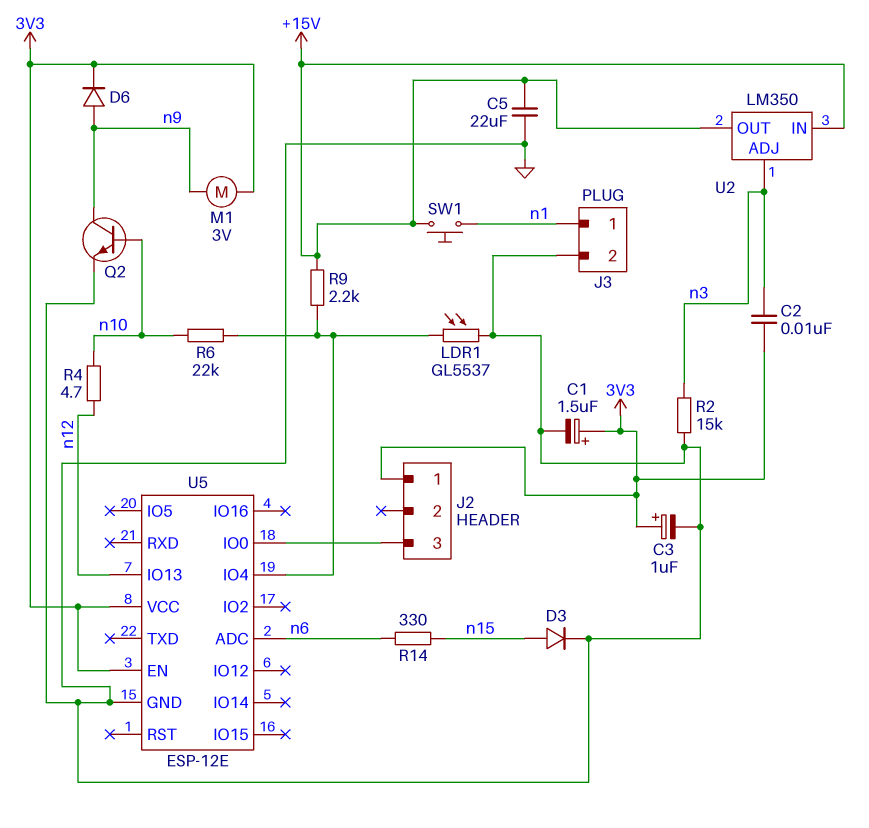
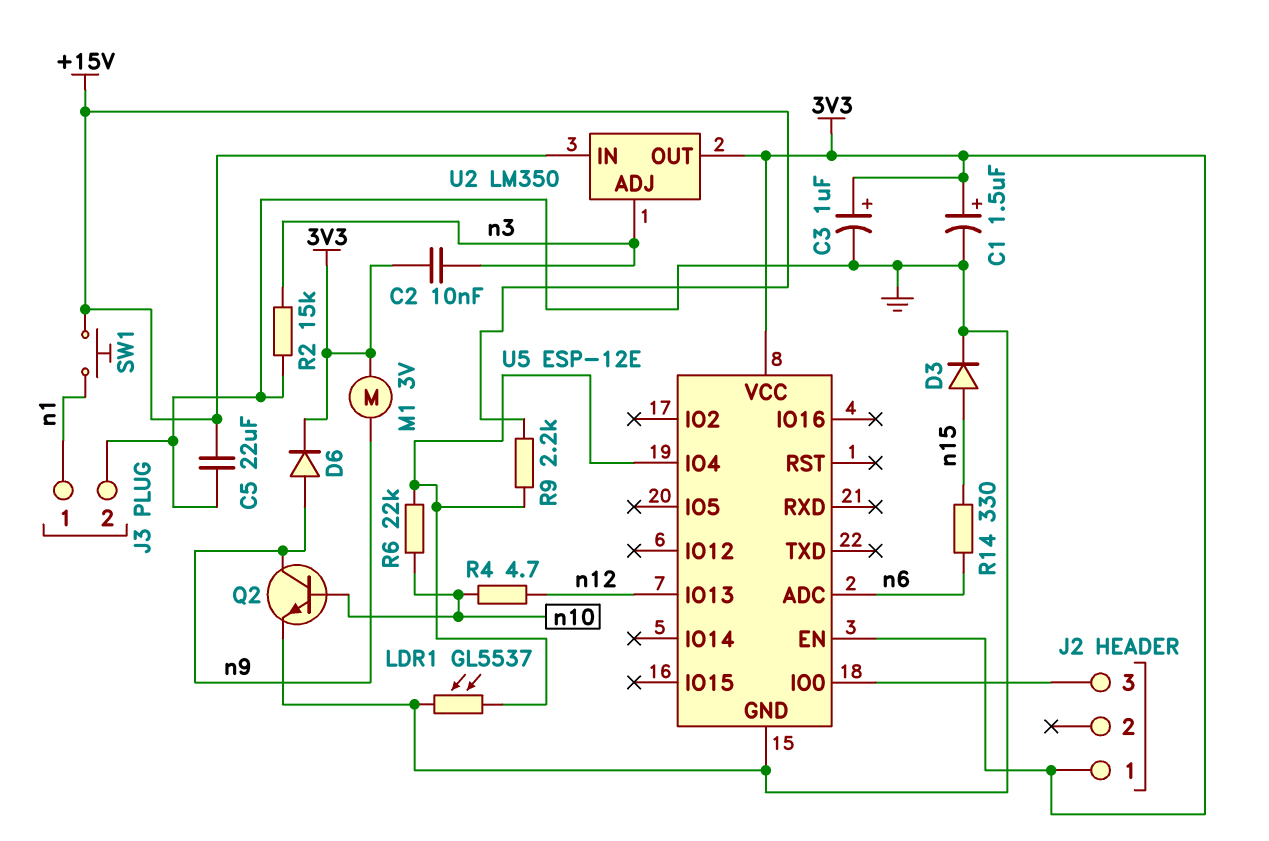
U2 pin OUT: +15V -> 3V3

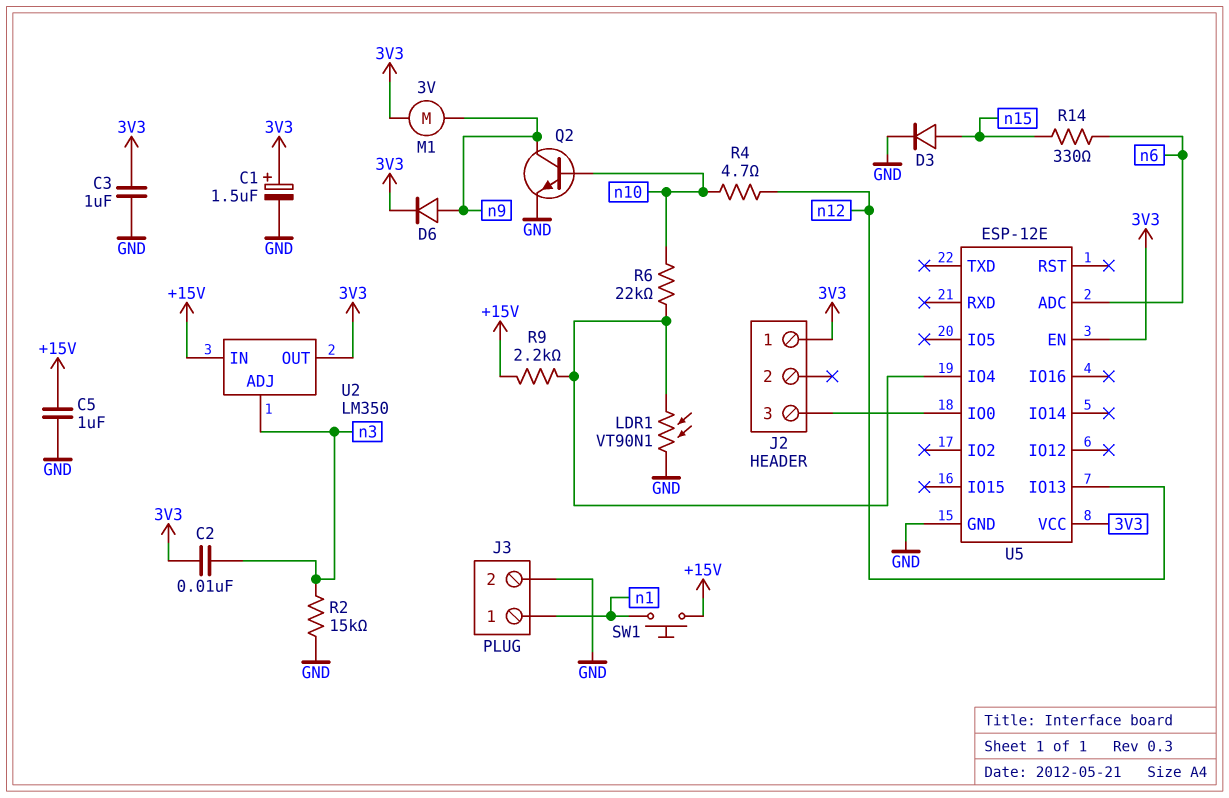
C3: 1uF (plus 3V3, minus GND) -> 1uF (3V3, GND)
C5: 22uF (+15V, GND) -> 1uF (+15V, GND)
LDR1: GL5537 (GND, U5/IO4) -> VT90N1 (GND, U5/IO4)

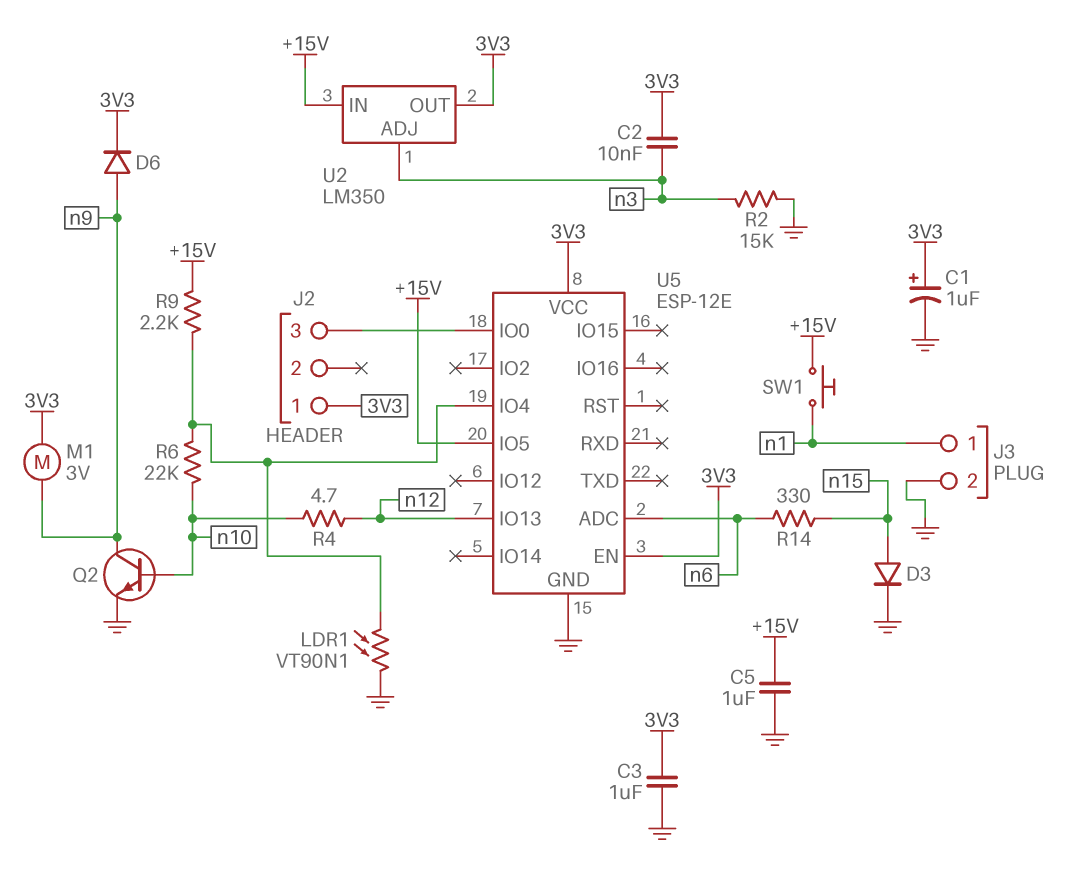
C1: 1.5uF (plus 3V3, minus GND) -> 1uF (plus 3V3, minus GND)
U5 pin IO5: none -> +15V

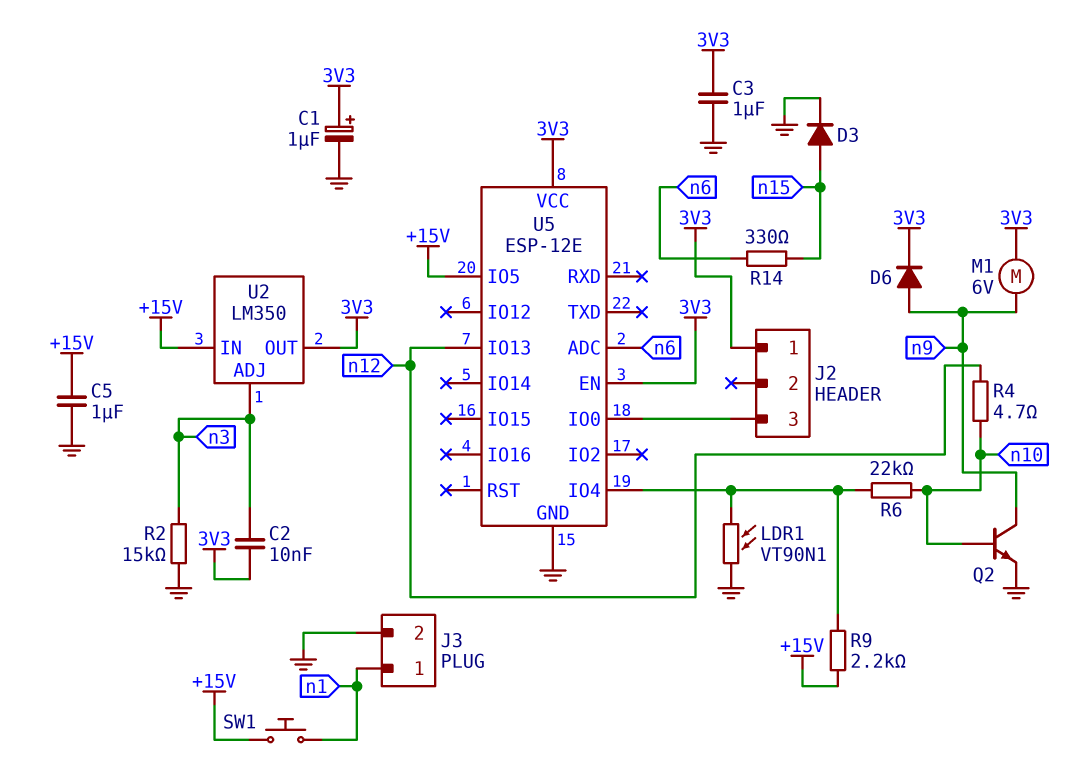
M1: motor 3V (3V3, n9) -> motor 6V (3V3, n9)

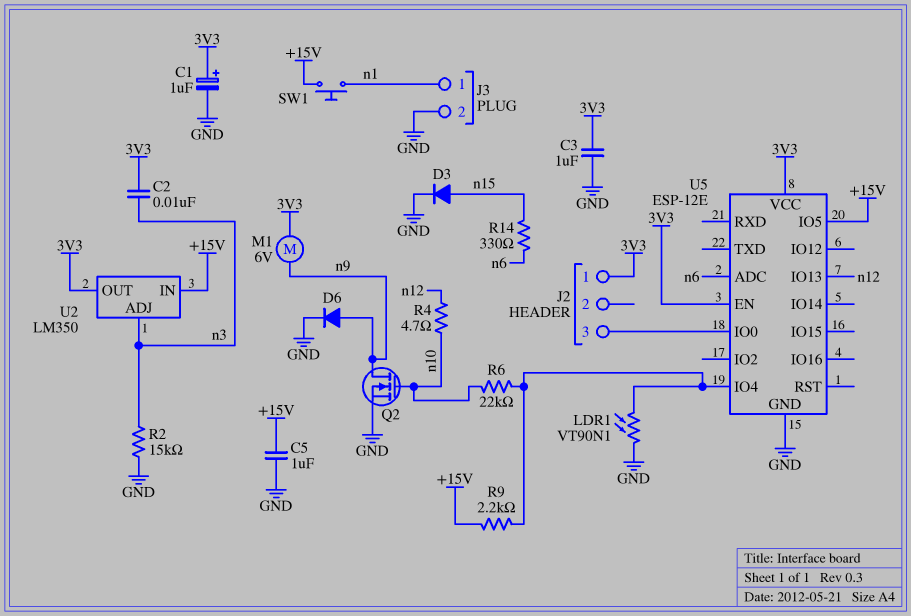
D6: diode (A n9, K 3V3) -> diode (A n9, K GND)
Q2: NPN (B n10, C n9, E GND) -> NMOS (G n10, D n9, S GND)

